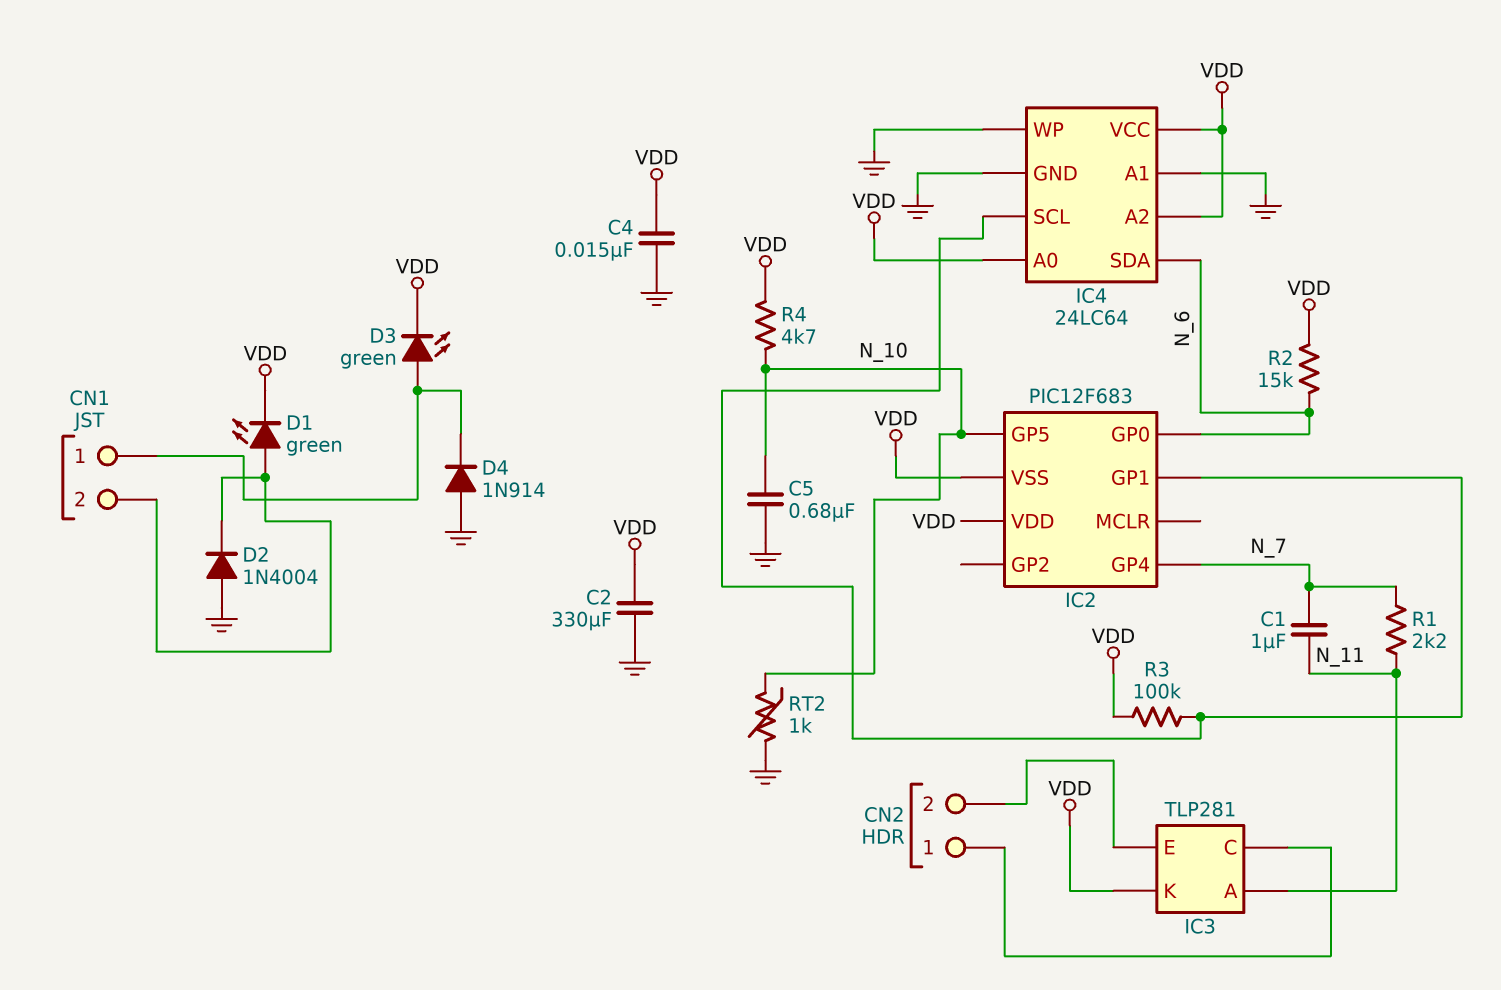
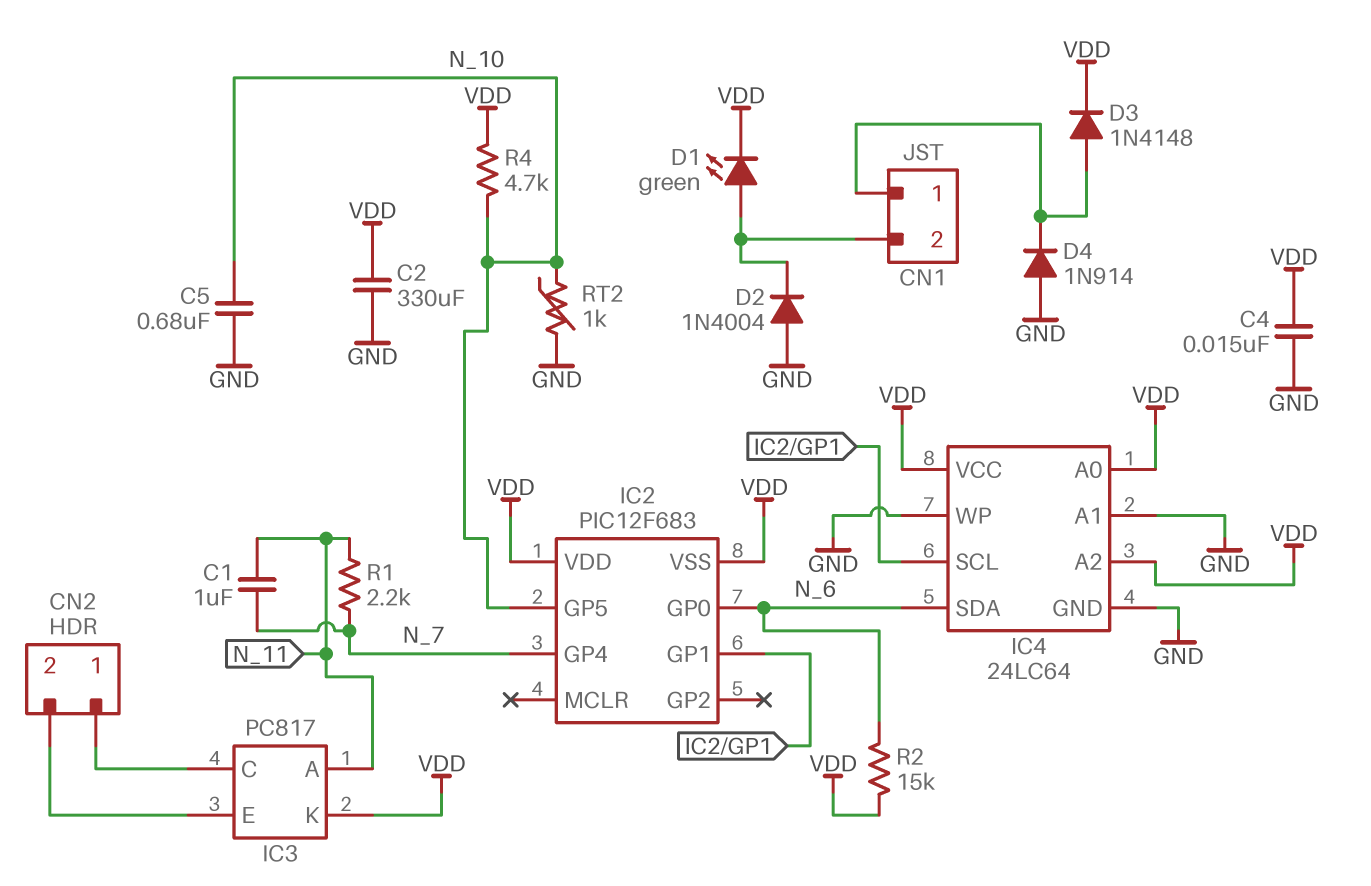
D3: LED green (A CN1/1, K VDD) -> diode 1N4148 (A CN1/1, K VDD)
IC3: TLP281 -> PC817
R3: 100k (IC2/GP1, VDD) -> none

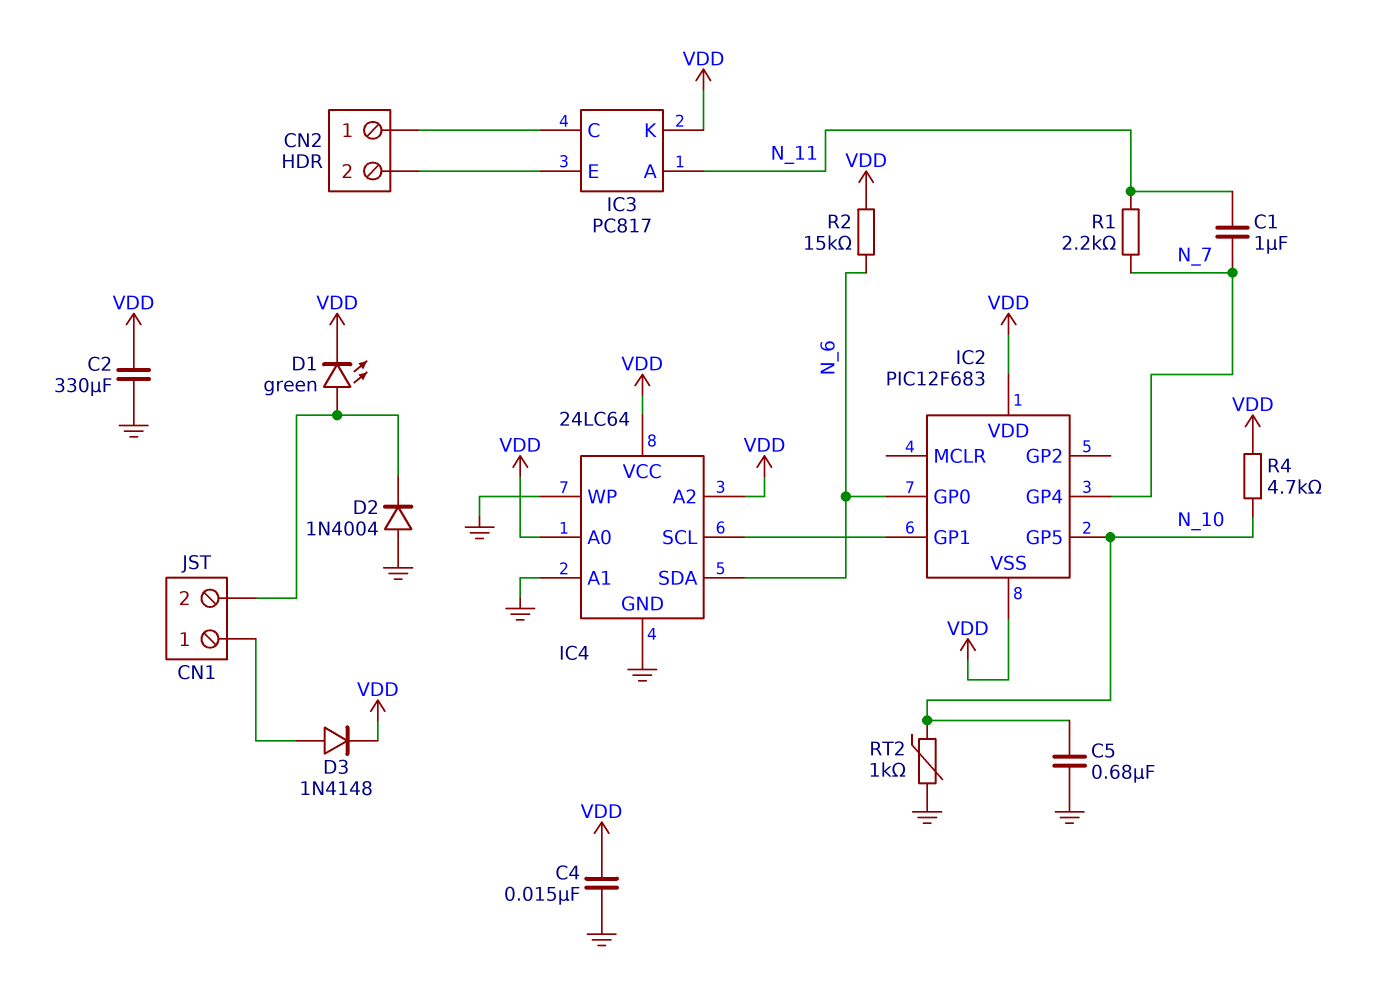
D4: diode 1N914 (A GND, K CN1/1) -> none

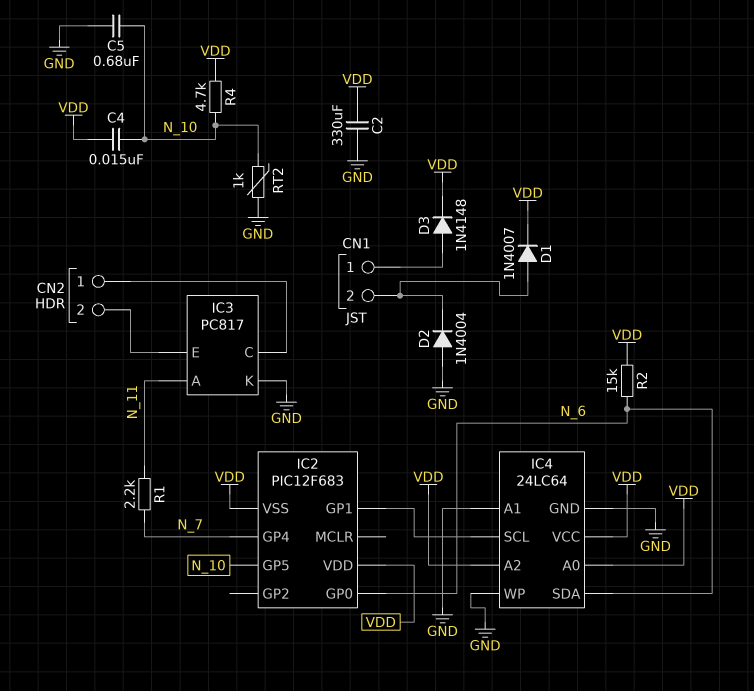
C1: 1uF (N_7, N_11) -> none
C4: 15nF (GND, VDD) -> 15nF (N_10, VDD)
D1: LED green (A CN1/2, K VDD) -> diode 1N4007 (A CN1/2, K VDD)
IC3 pin K: VDD -> GND

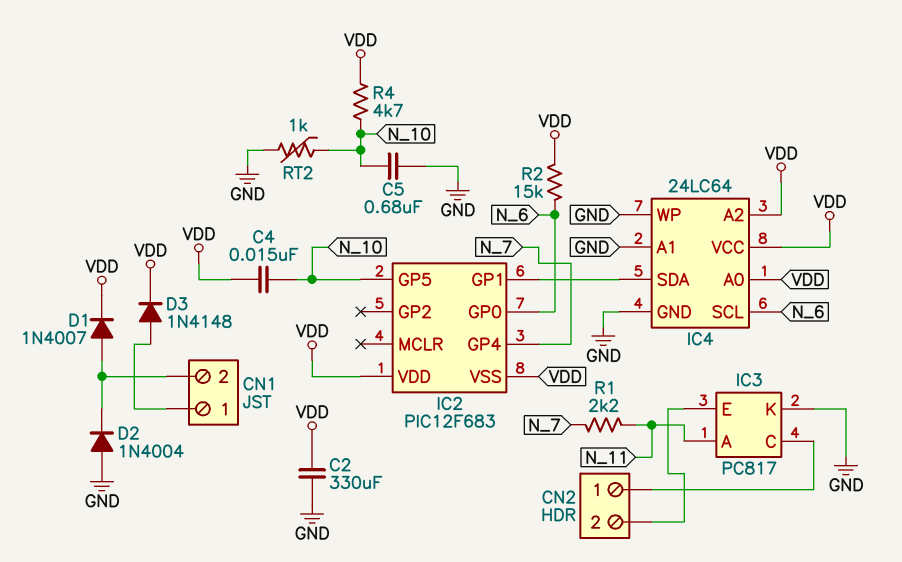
IC4 pin SCL: IC2/GP1 -> N_6
IC4 pin SDA: N_6 -> IC2/GP1

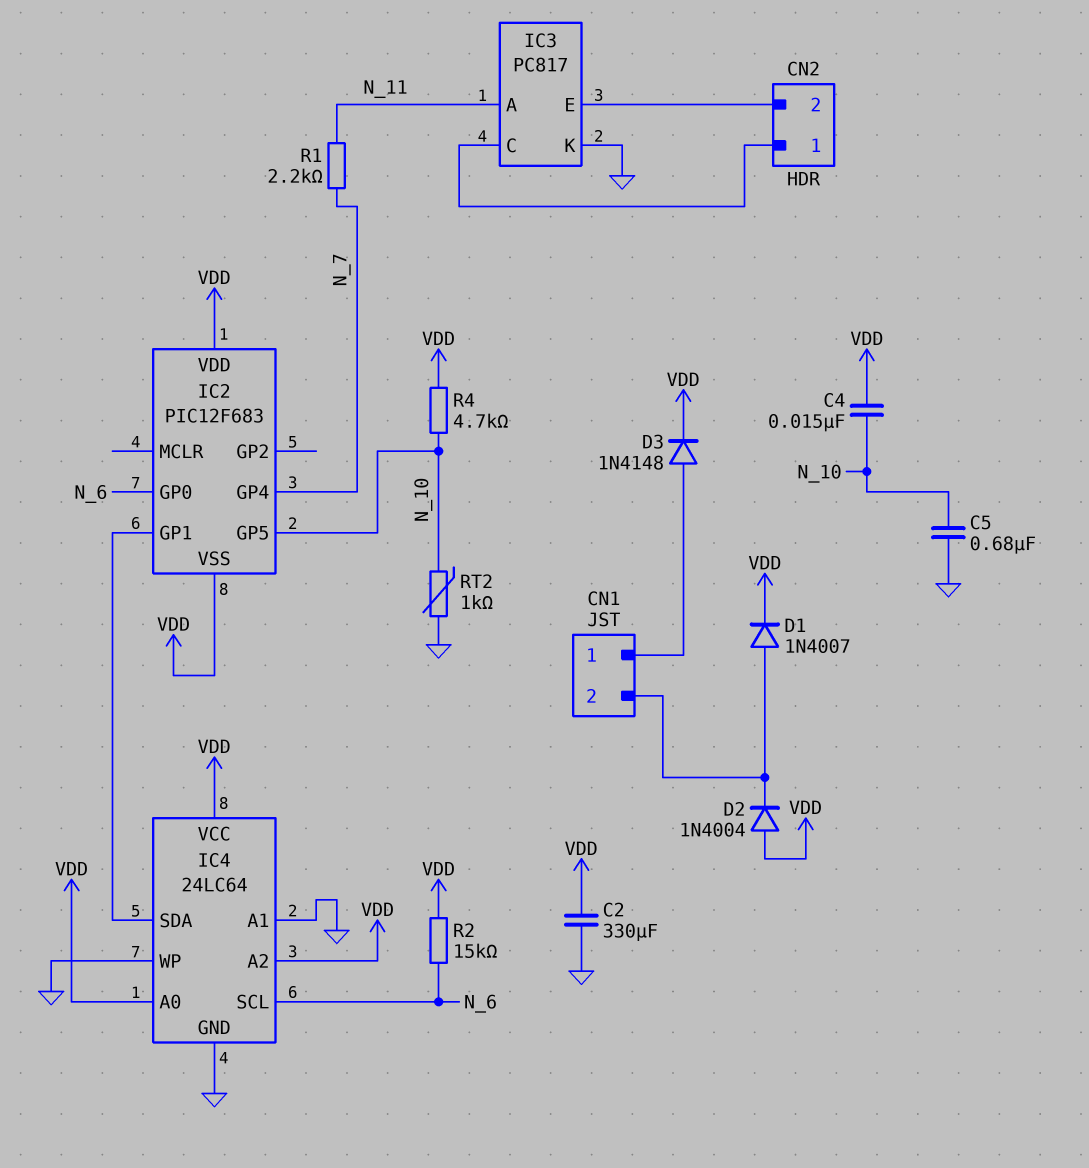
D2: diode 1N4004 (A GND, K CN1/2) -> diode 1N4004 (A VDD, K CN1/2)

